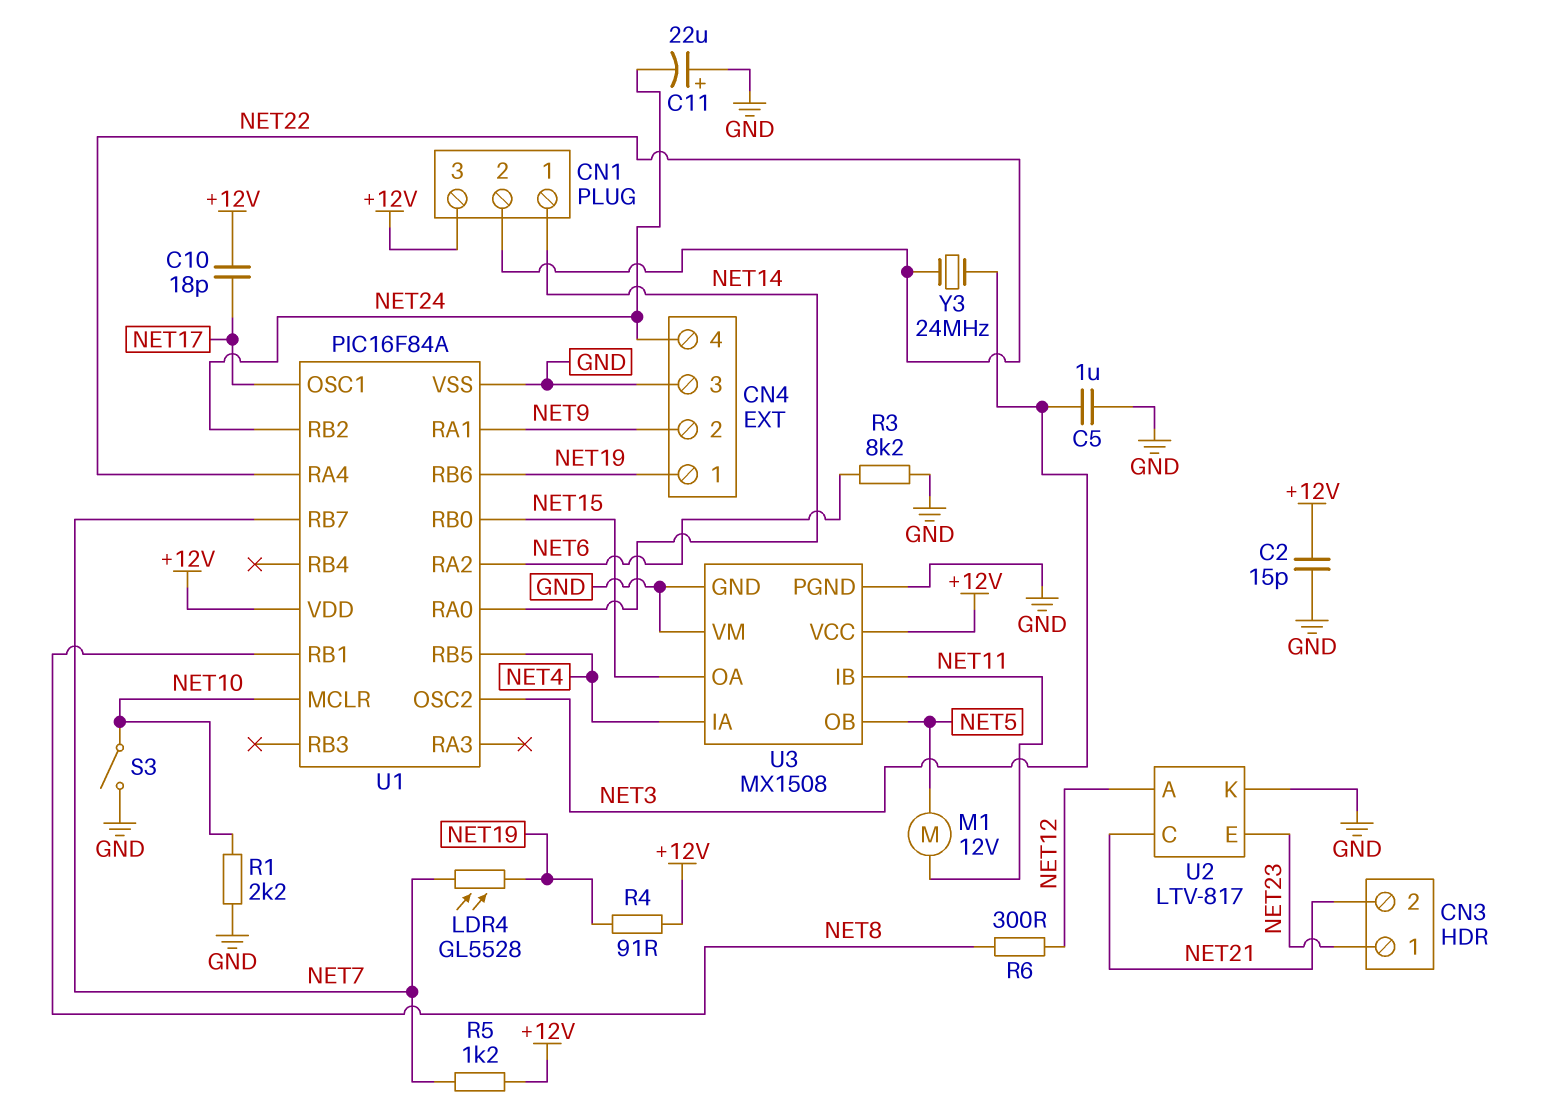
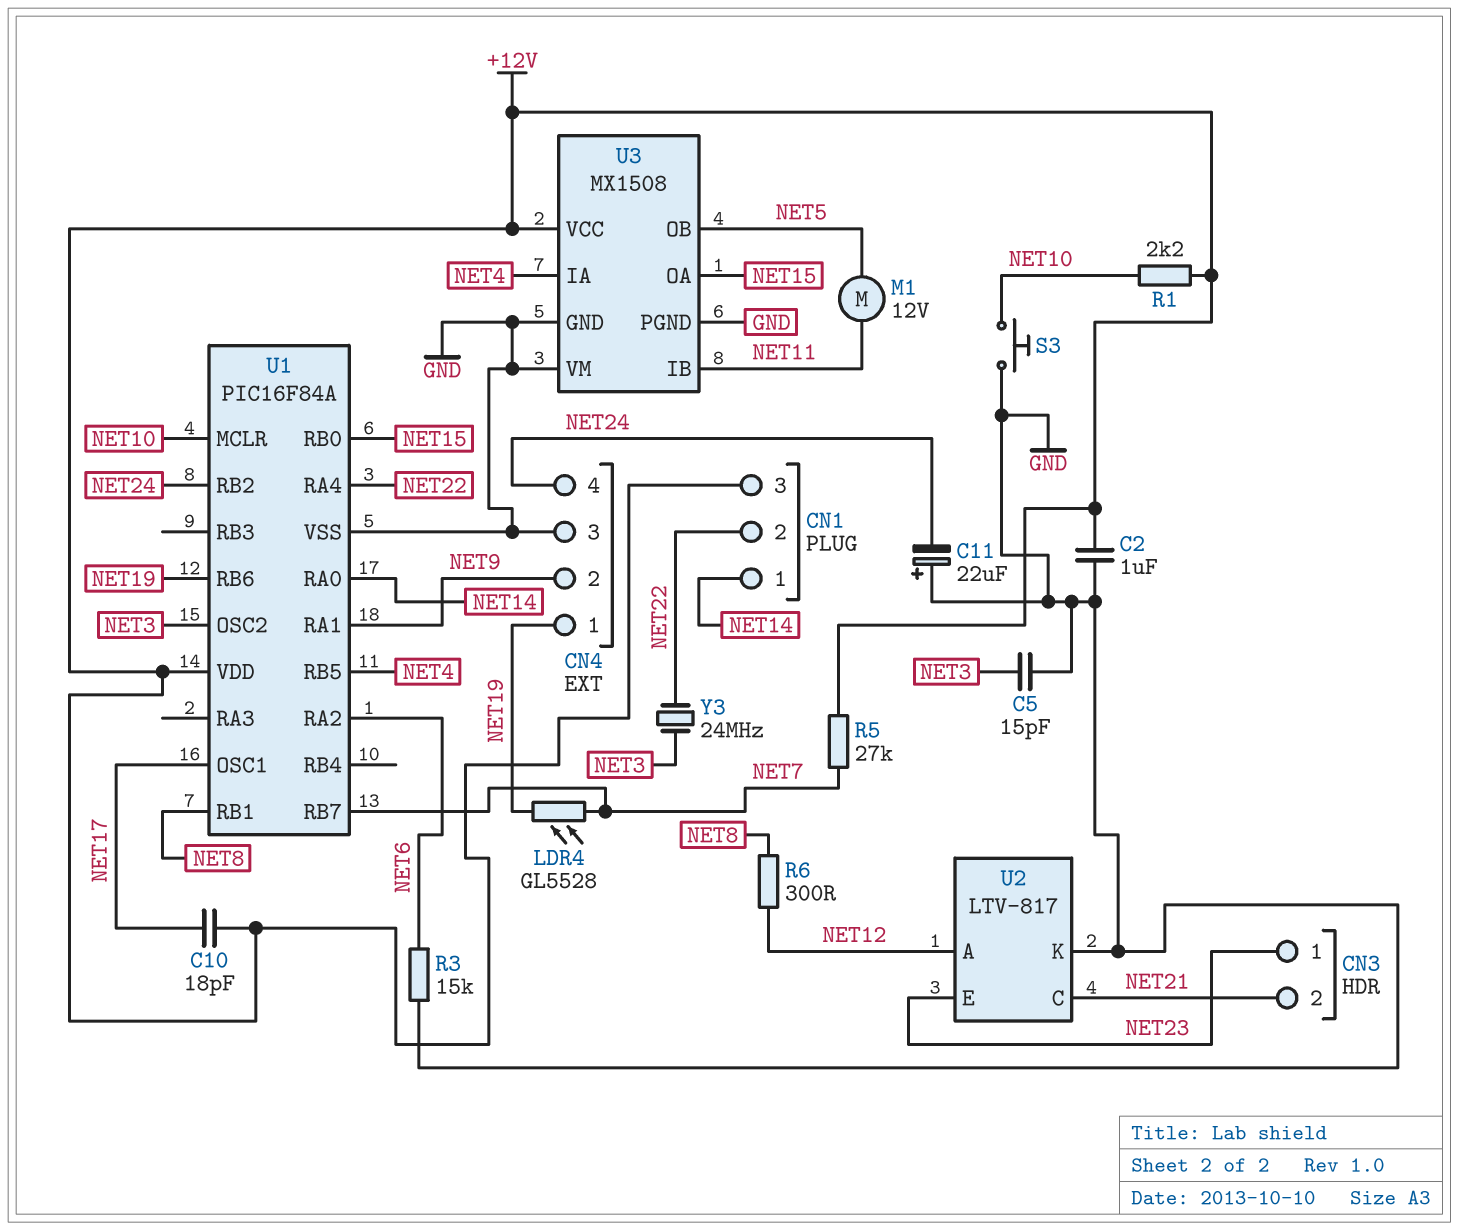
C2: 15pF (+12V, GND) -> 1uF (+12V, GND)
C5: 1uF (GND, NET3) -> 15pF (GND, NET3)
R1: 2.2k (GND, NET10) -> 2.2k (+12V, NET10)
R3: 8.2k (GND, NET6) -> 15k (GND, NET6)
R4: 91 (+12V, NET19) -> none
R5: 1.2k (+12V, NET7) -> 27k (+12V, NET7)
S3: switch (GND, NET10) -> button (GND, NET10)

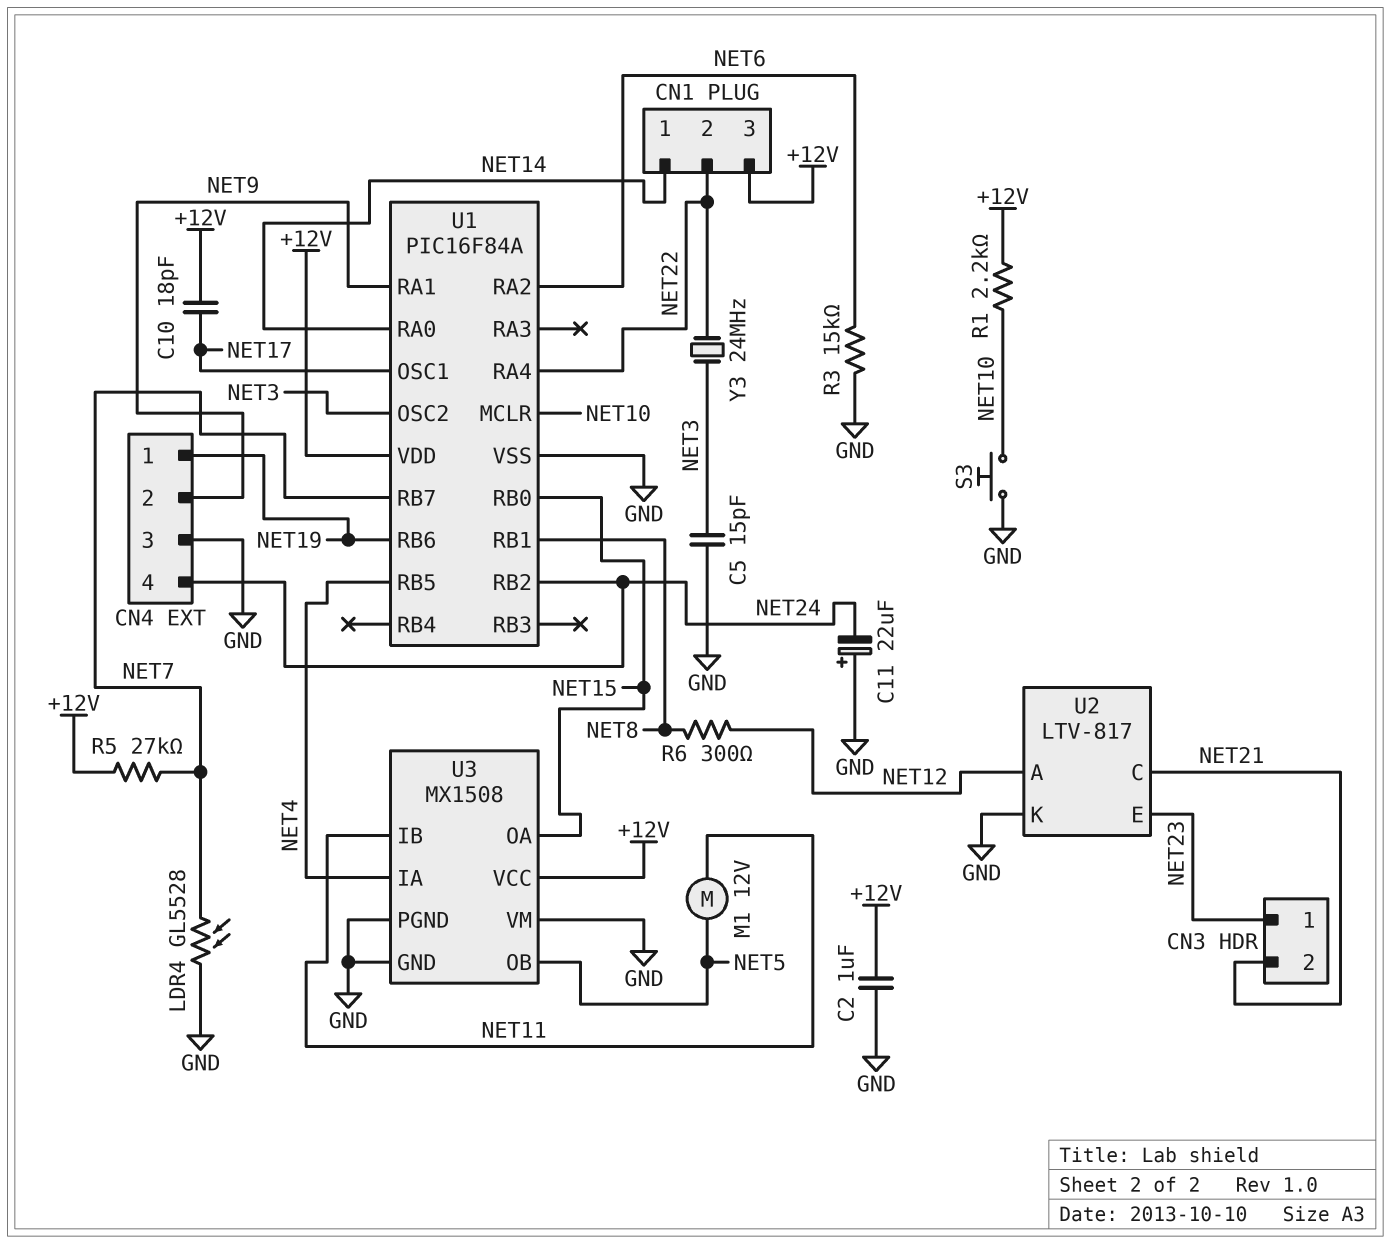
LDR4: GL5528 (NET7, NET19) -> GL5528 (GND, NET7)

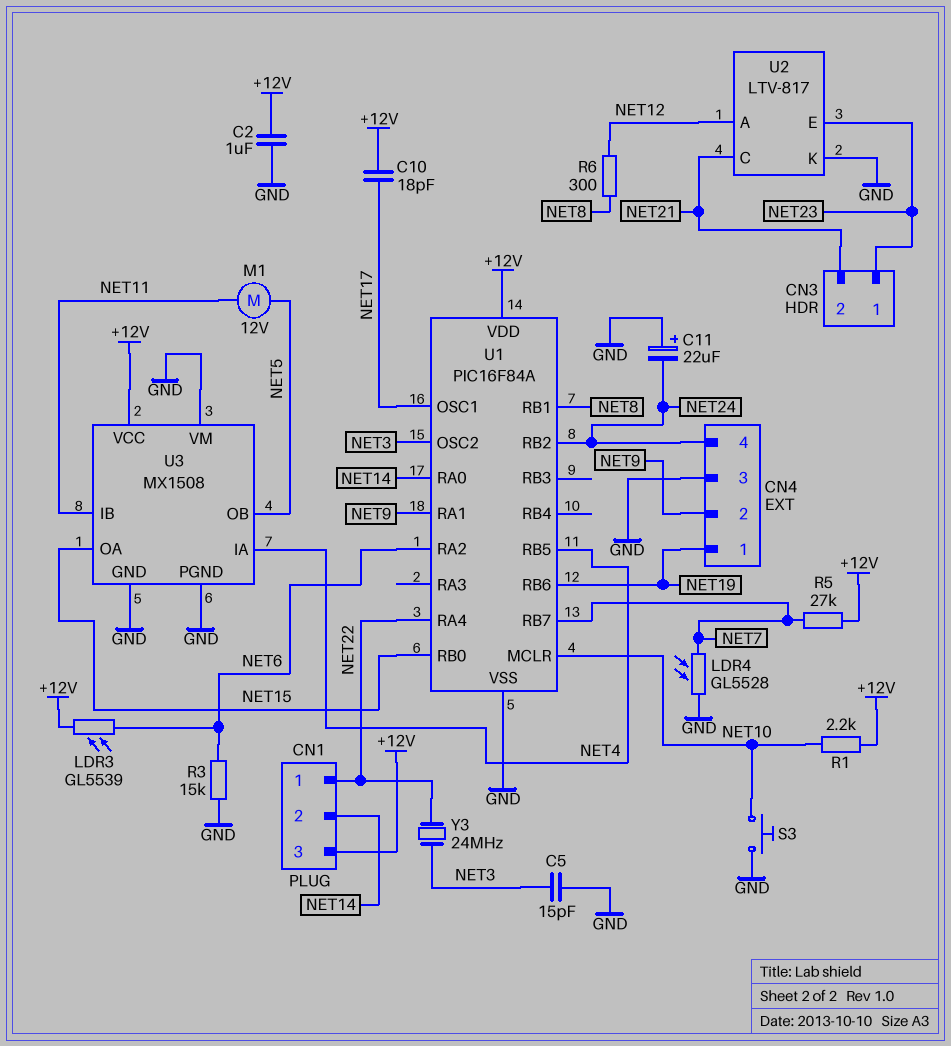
CN1 pin 1: NET14 -> NET22
CN1 pin 2: NET22 -> NET14
LDR3: none -> GL5539 (+12V, NET6)

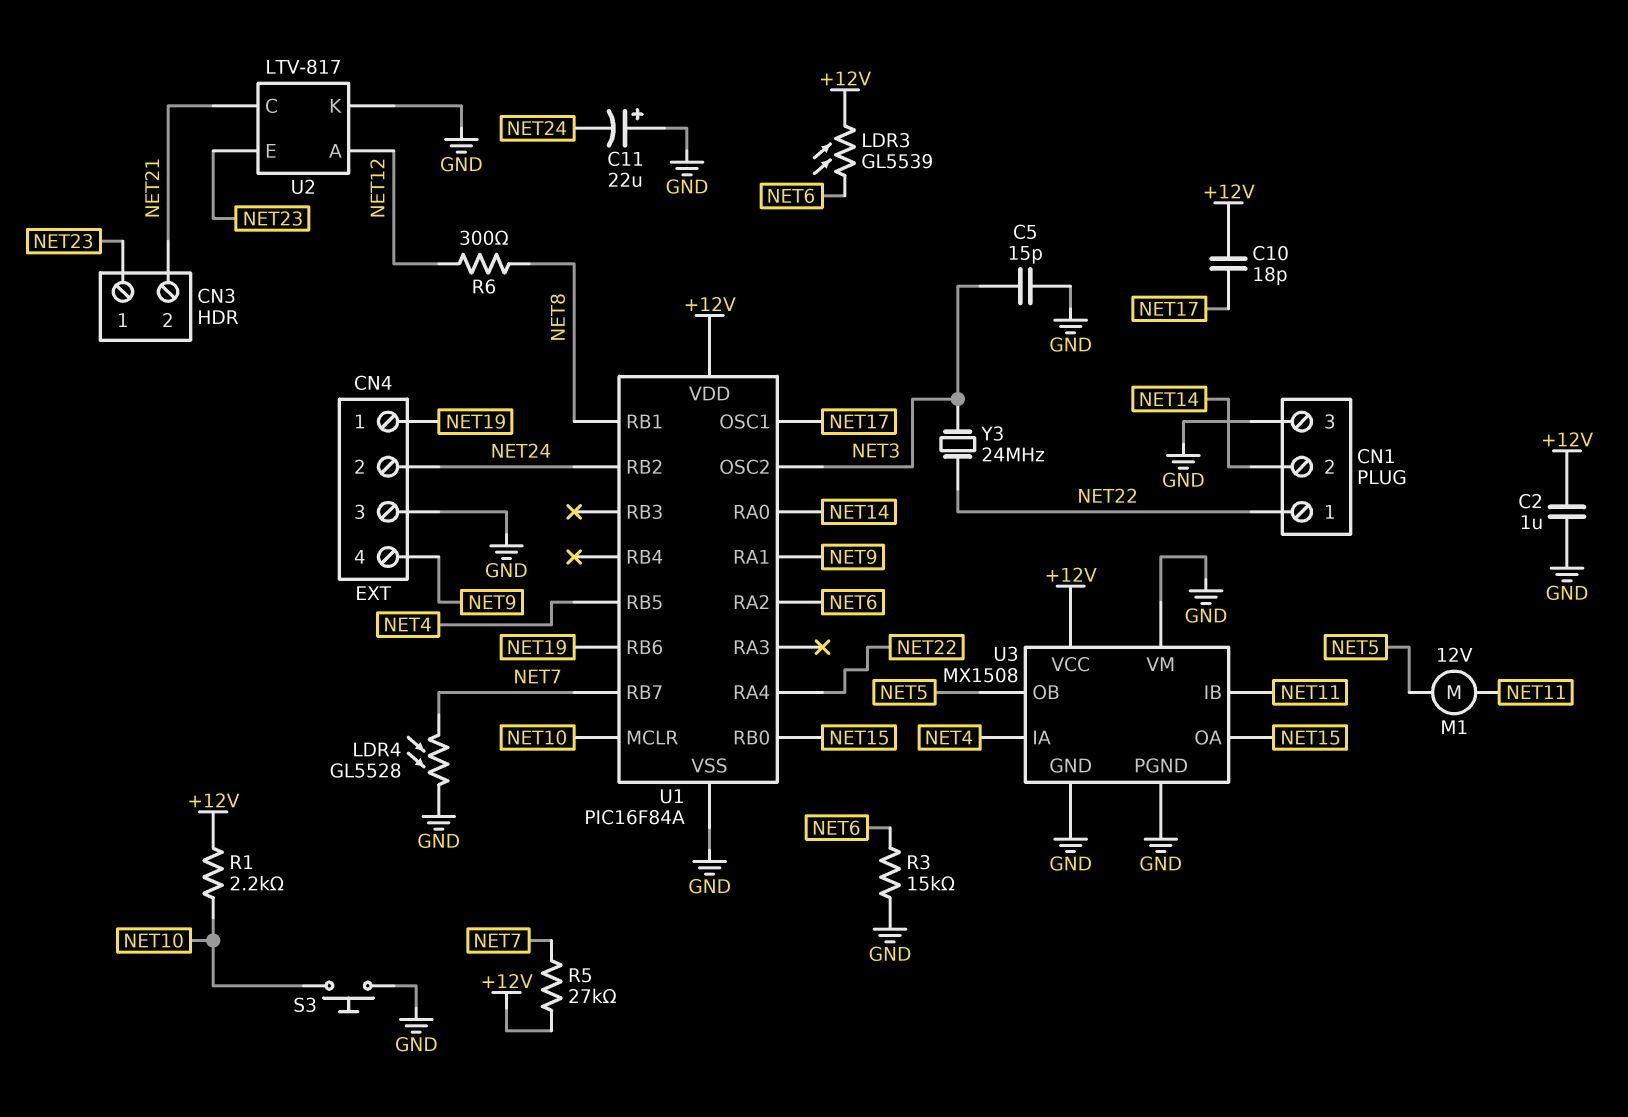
CN1 pin 3: +12V -> GND
CN4 pin 2: NET9 -> NET24
CN4 pin 4: NET24 -> NET9

